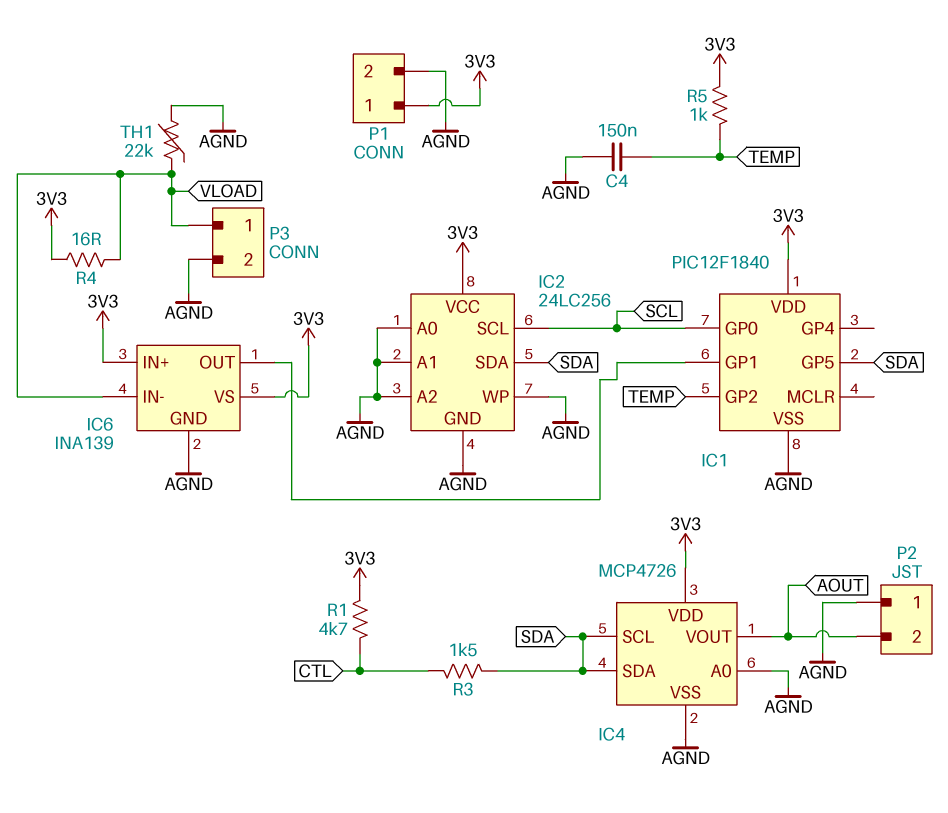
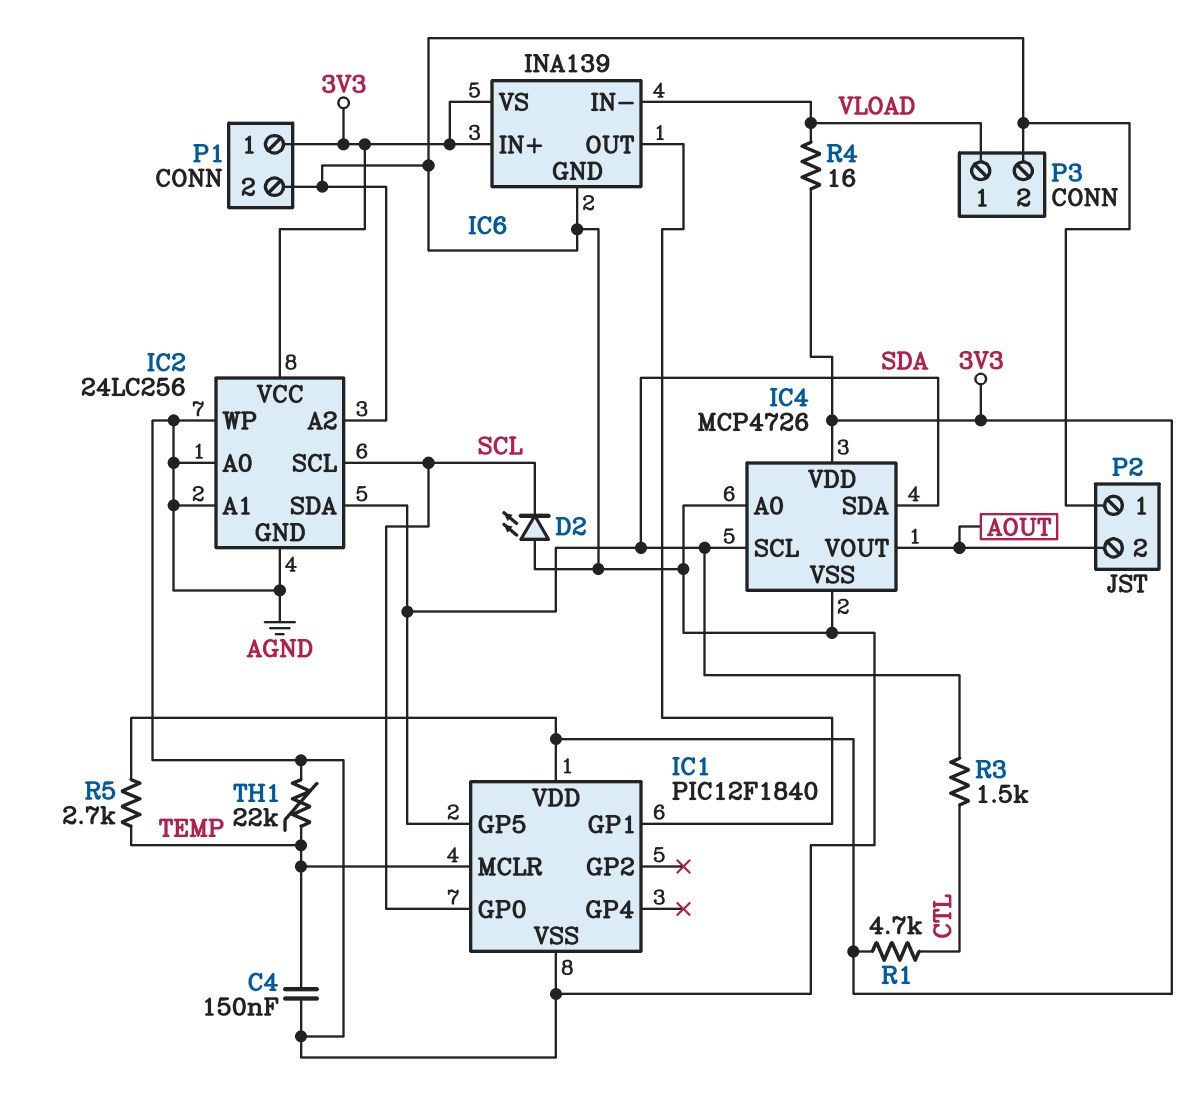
D2: none -> LED (A AGND, K SCL)
IC1 pin GP2: TEMP -> none
IC1 pin MCLR: none -> TEMP
R5: 1k (3V3, TEMP) -> 2.7k (3V3, TEMP)
TH1: 22k (AGND, VLOAD) -> 22k (AGND, TEMP)

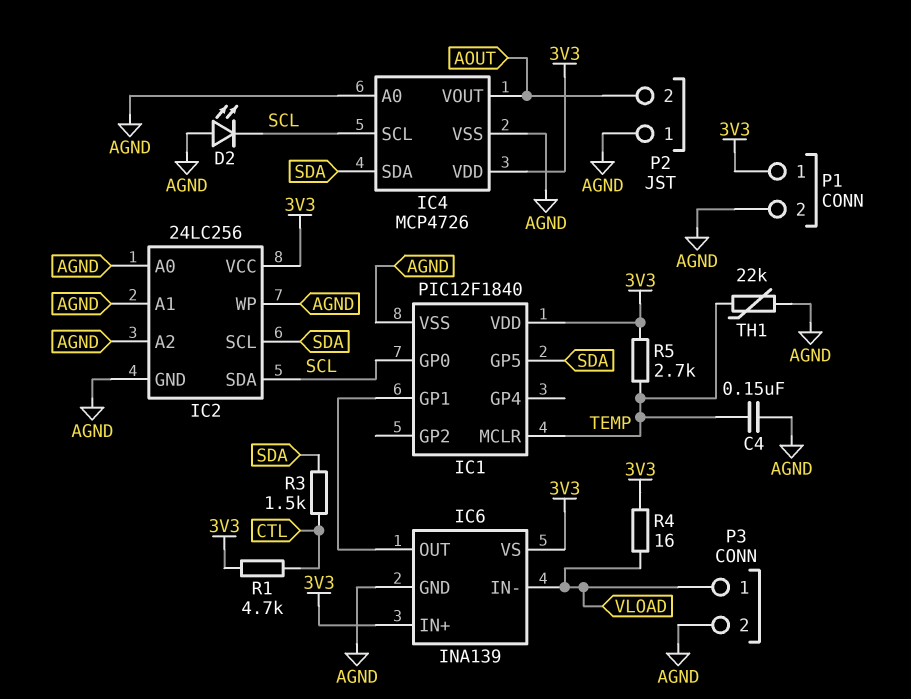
IC2 pin SCL: SCL -> SDA
IC2 pin SDA: SDA -> SCL
IC4 pin SCL: SDA -> SCL

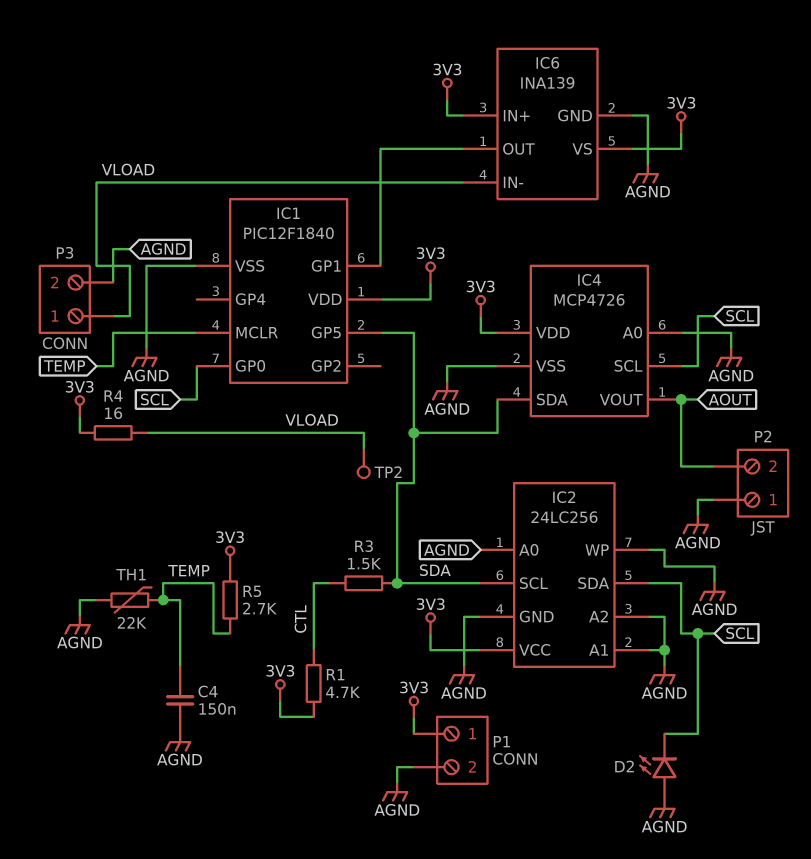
TP2: none -> test point (VLOAD)

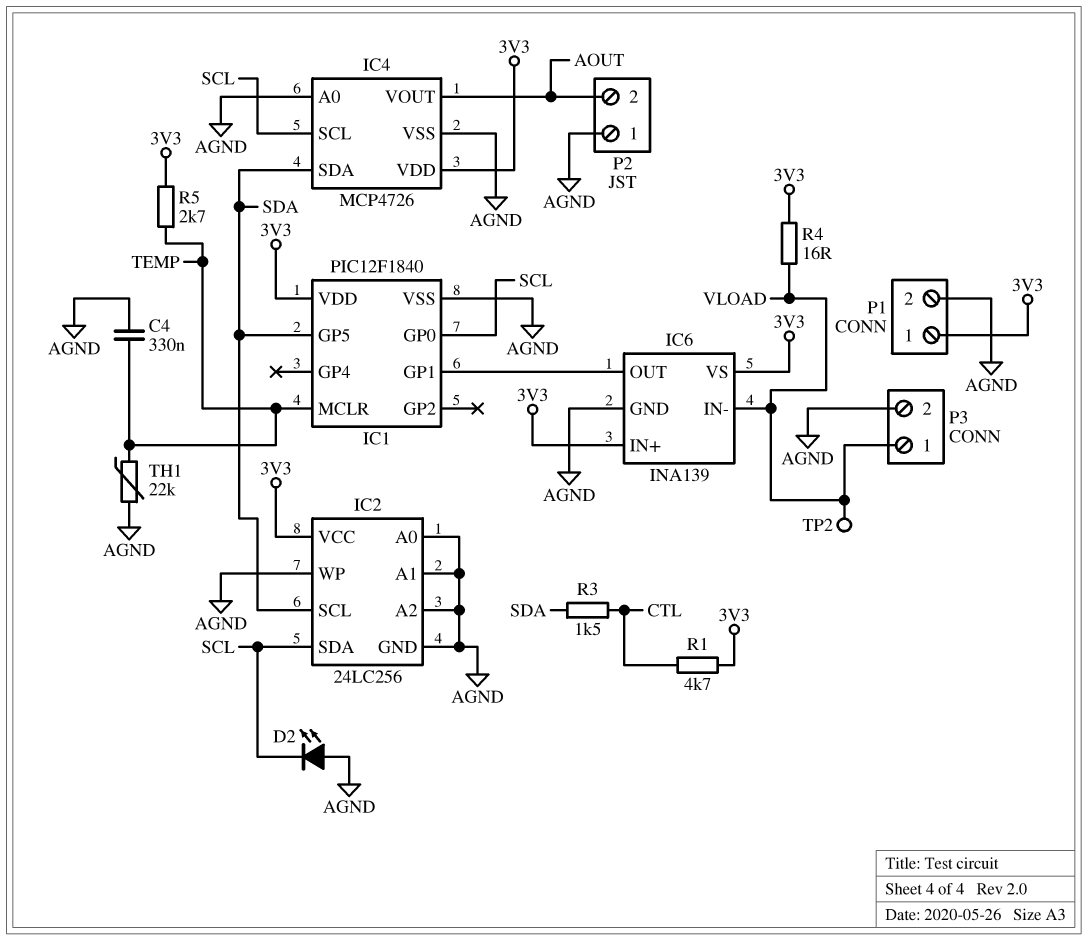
C4: 150nF (AGND, TEMP) -> 330nF (AGND, TEMP)

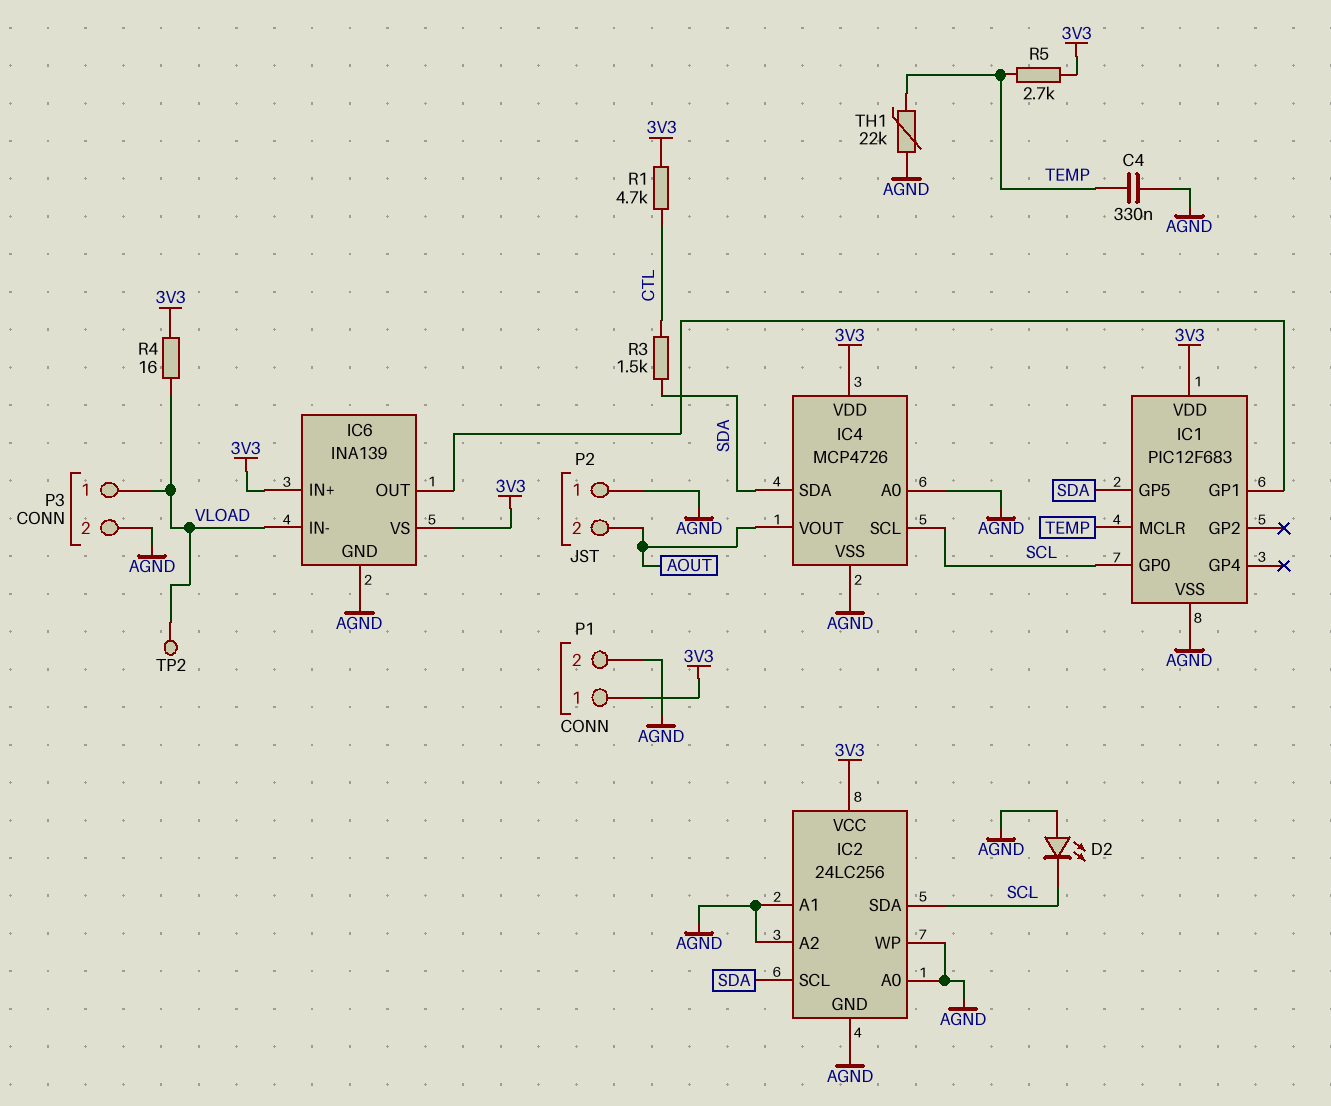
IC1: PIC12F1840 -> PIC12F683

